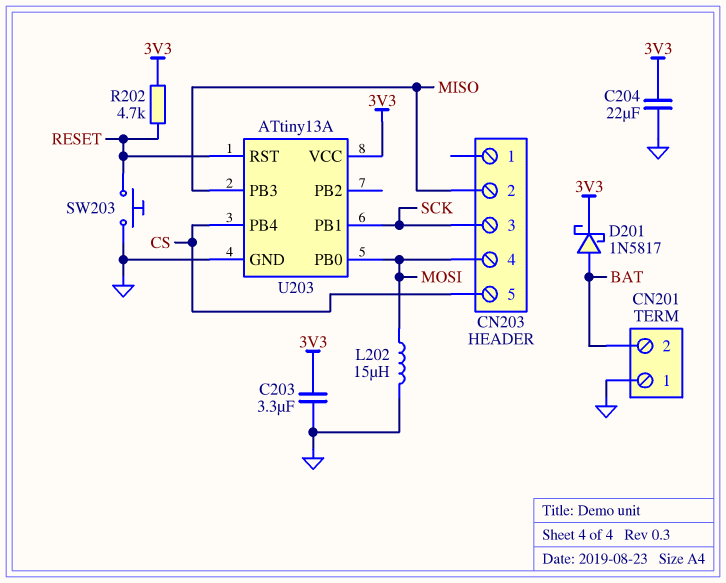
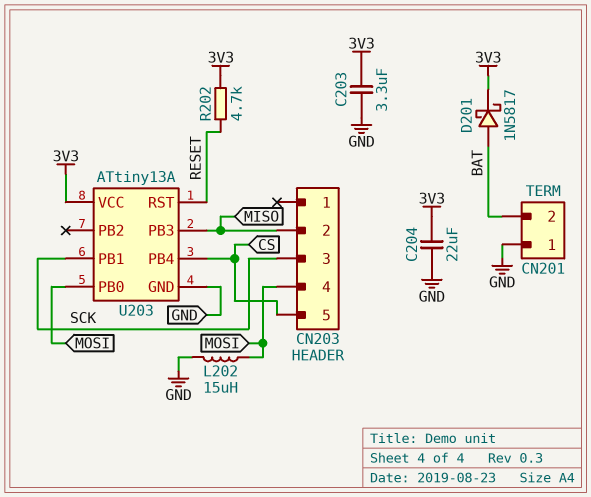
SW203: button (GND, RESET) -> none

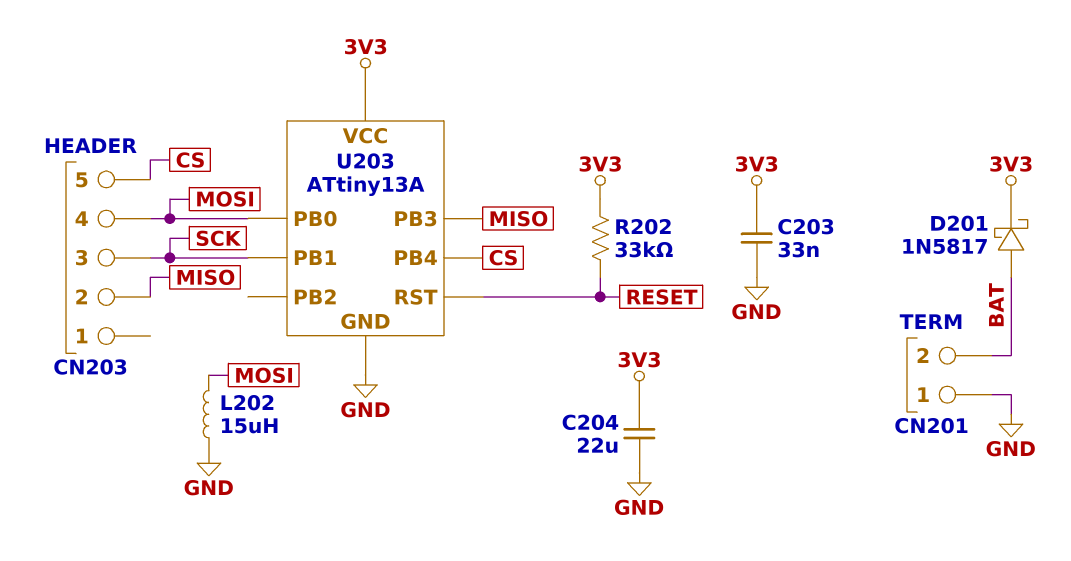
C203: 3.3uF (3V3, GND) -> 33nF (3V3, GND)
R202: 4.7k (3V3, RESET) -> 33k (3V3, RESET)

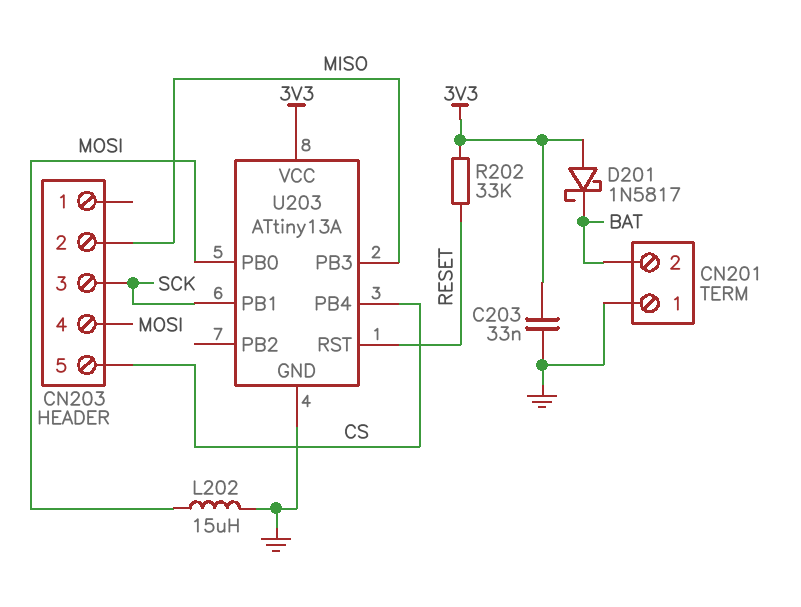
C204: 22uF (3V3, GND) -> none
D201: schottky 1N5817 (A BAT, K 3V3) -> schottky 1N5817 (A 3V3, K BAT)

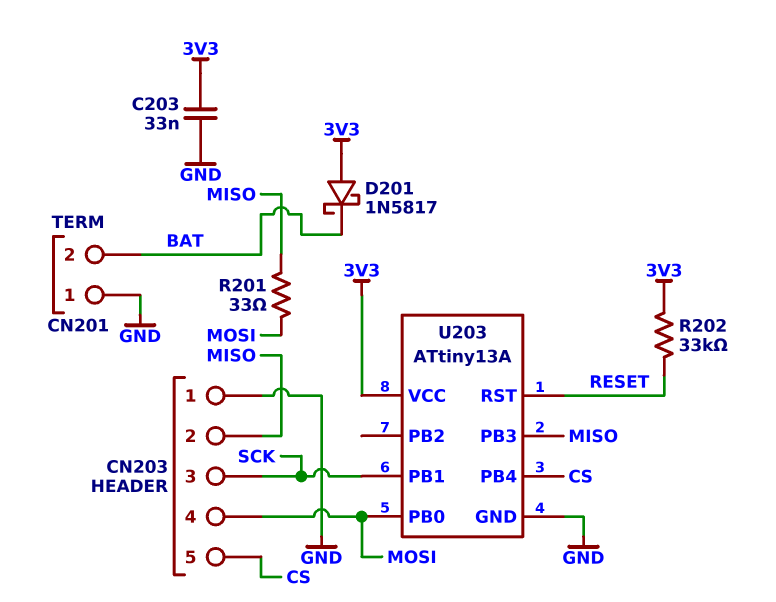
CN203 pin 1: none -> GND
L202: 15uH (GND, MOSI) -> none
R201: none -> 33 (MISO, MOSI)

